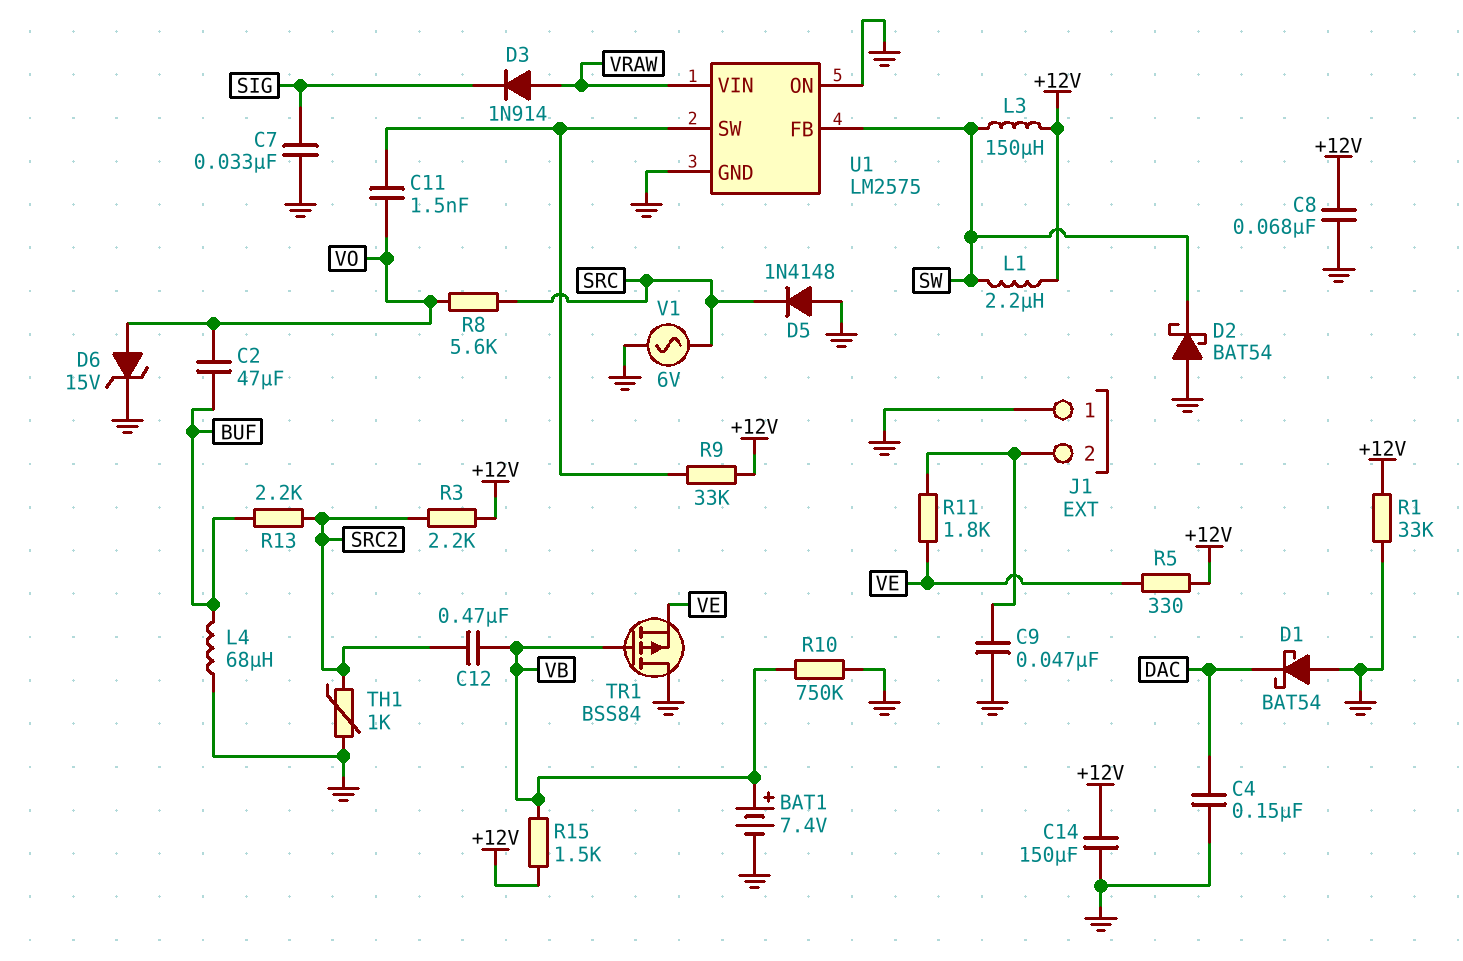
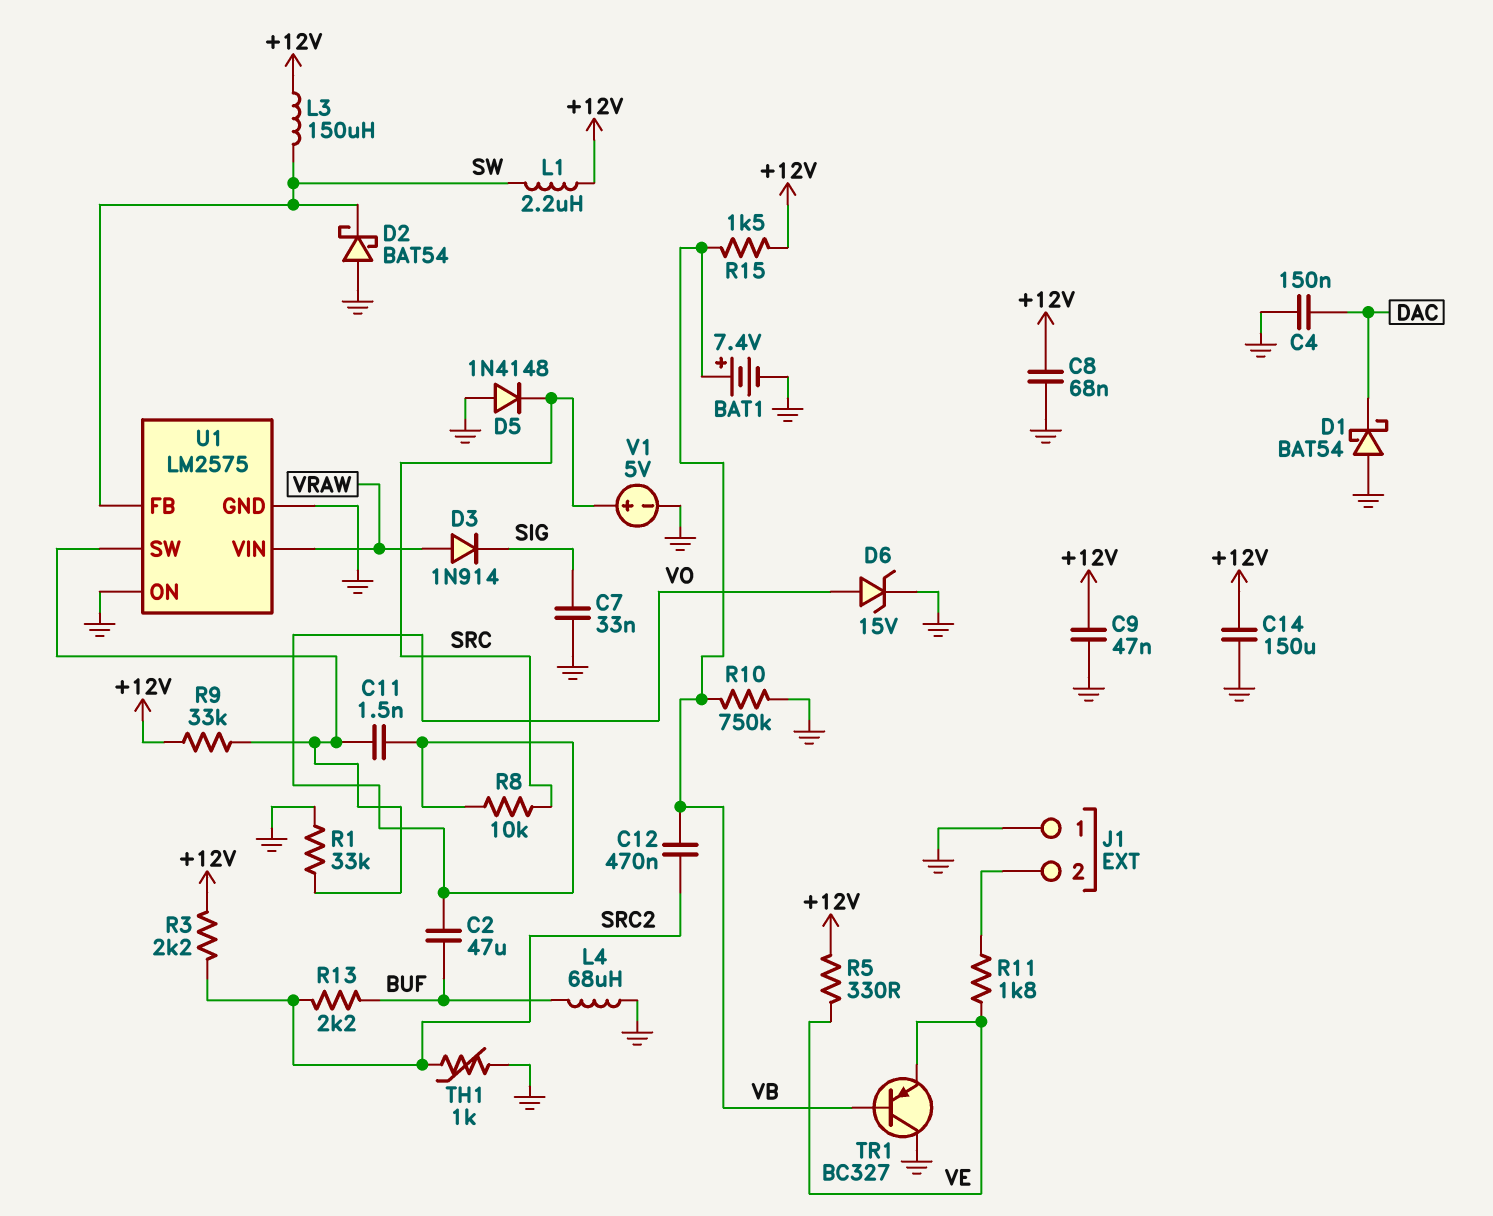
C9: 47nF (GND, J1/2) -> 47nF (+12V, GND)
R1: 33k (+12V, GND) -> 33k (GND, U1/SW)
R8: 5.6k (SRC, VO) -> 10k (SRC, VO)
TR1: PMOS BSS84 (G VB, D GND, S VE) -> PNP BC327 (B VB, C GND, E VE)
V1: AC 6V (GND, SRC) -> 5V (plus SRC, minus GND)

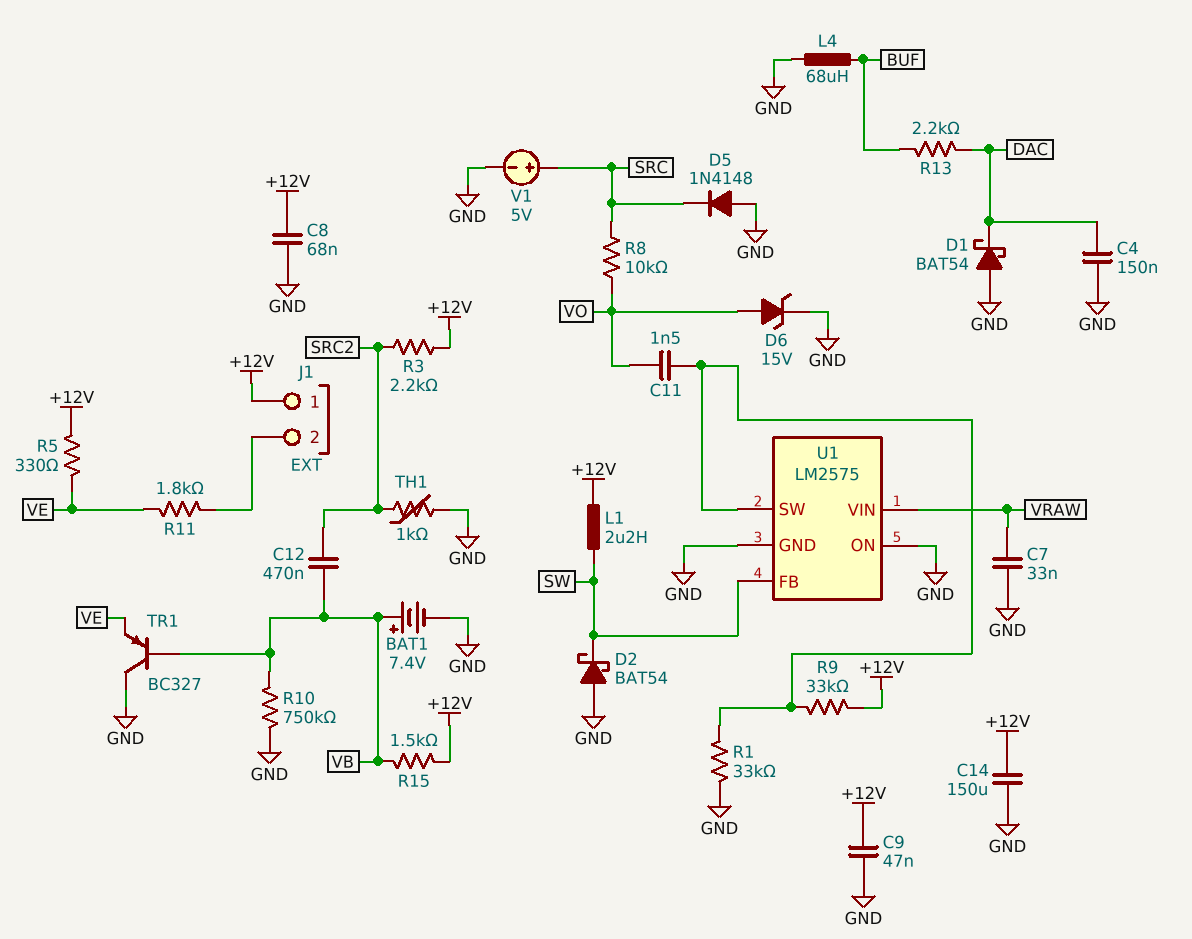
C2: 47uF (BUF, VO) -> none
C7: 33nF (GND, SIG) -> 33nF (GND, VRAW)
D3: diode 1N914 (A VRAW, K SIG) -> none
J1 pin 1: GND -> +12V
L3: 150uH (+12V, SW) -> none
R13: 2.2k (BUF, SRC2) -> 2.2k (BUF, DAC)

